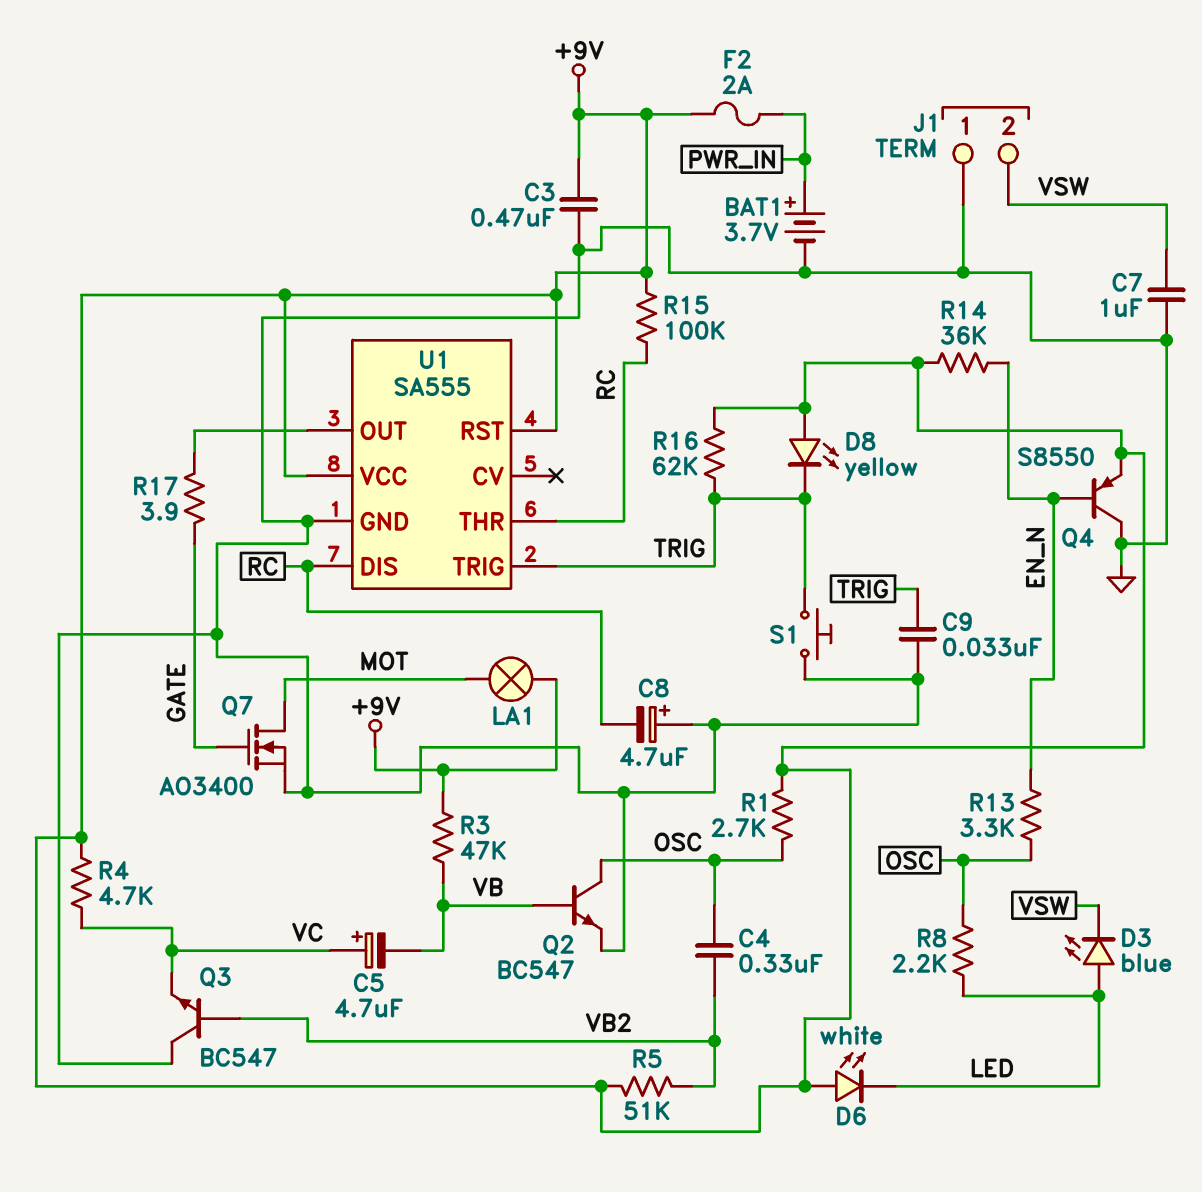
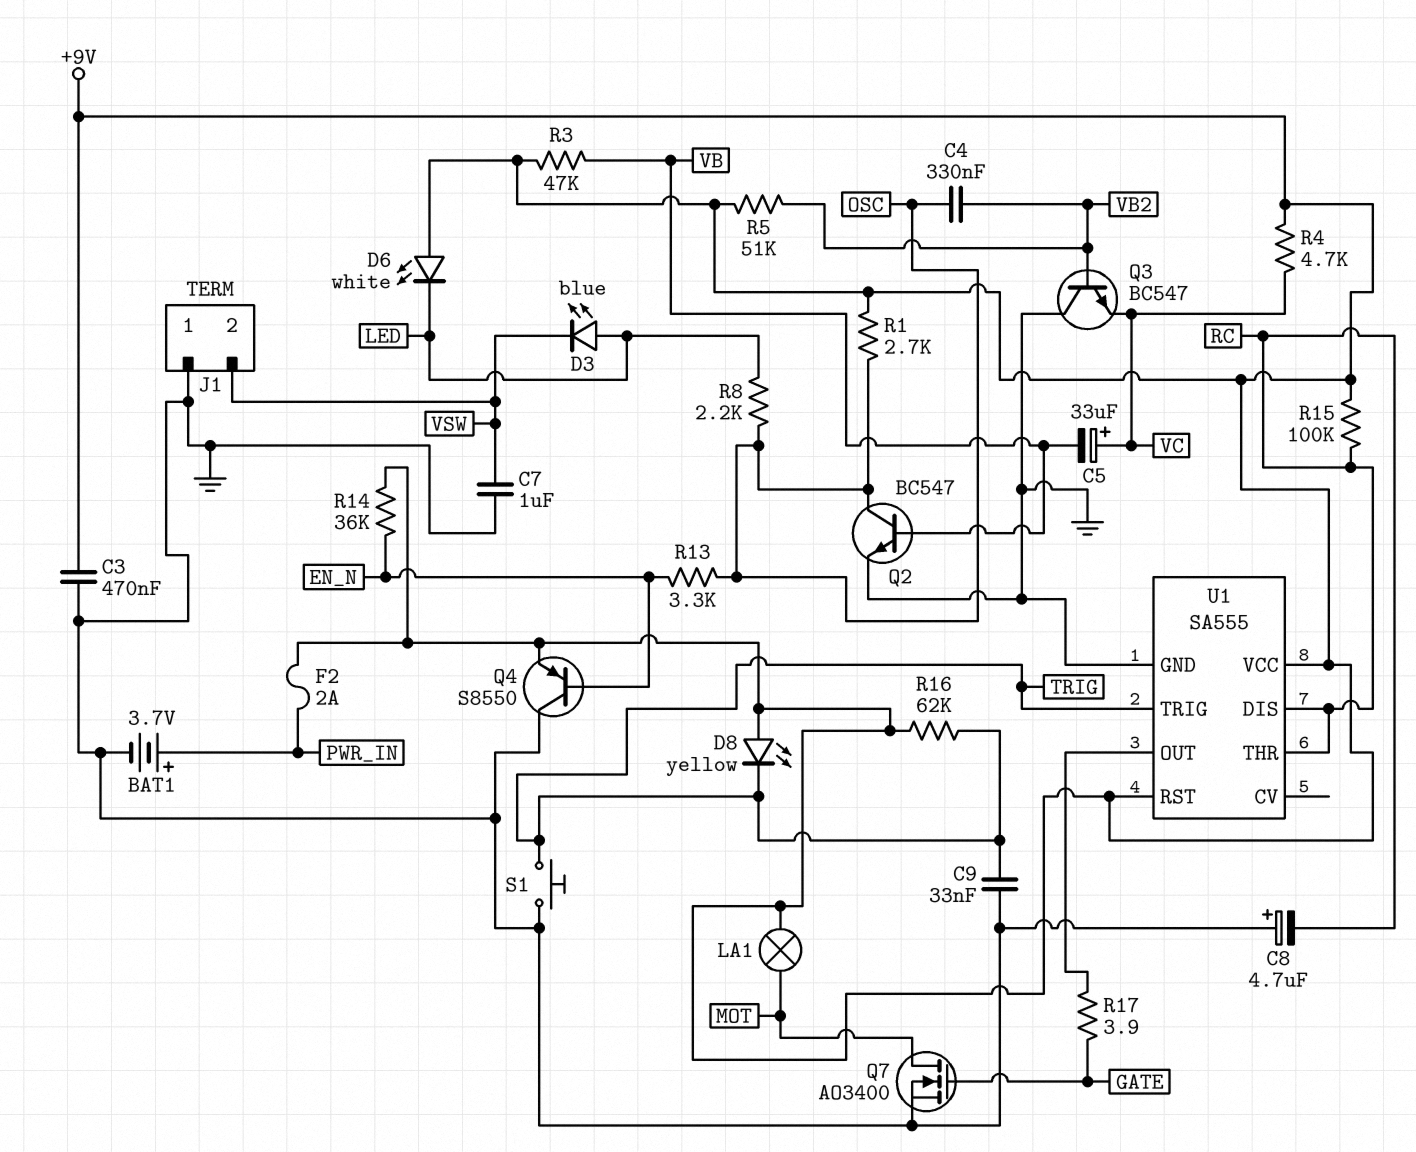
C5: 4.7uF (plus VC, minus VB) -> 33uF (plus VC, minus VB)

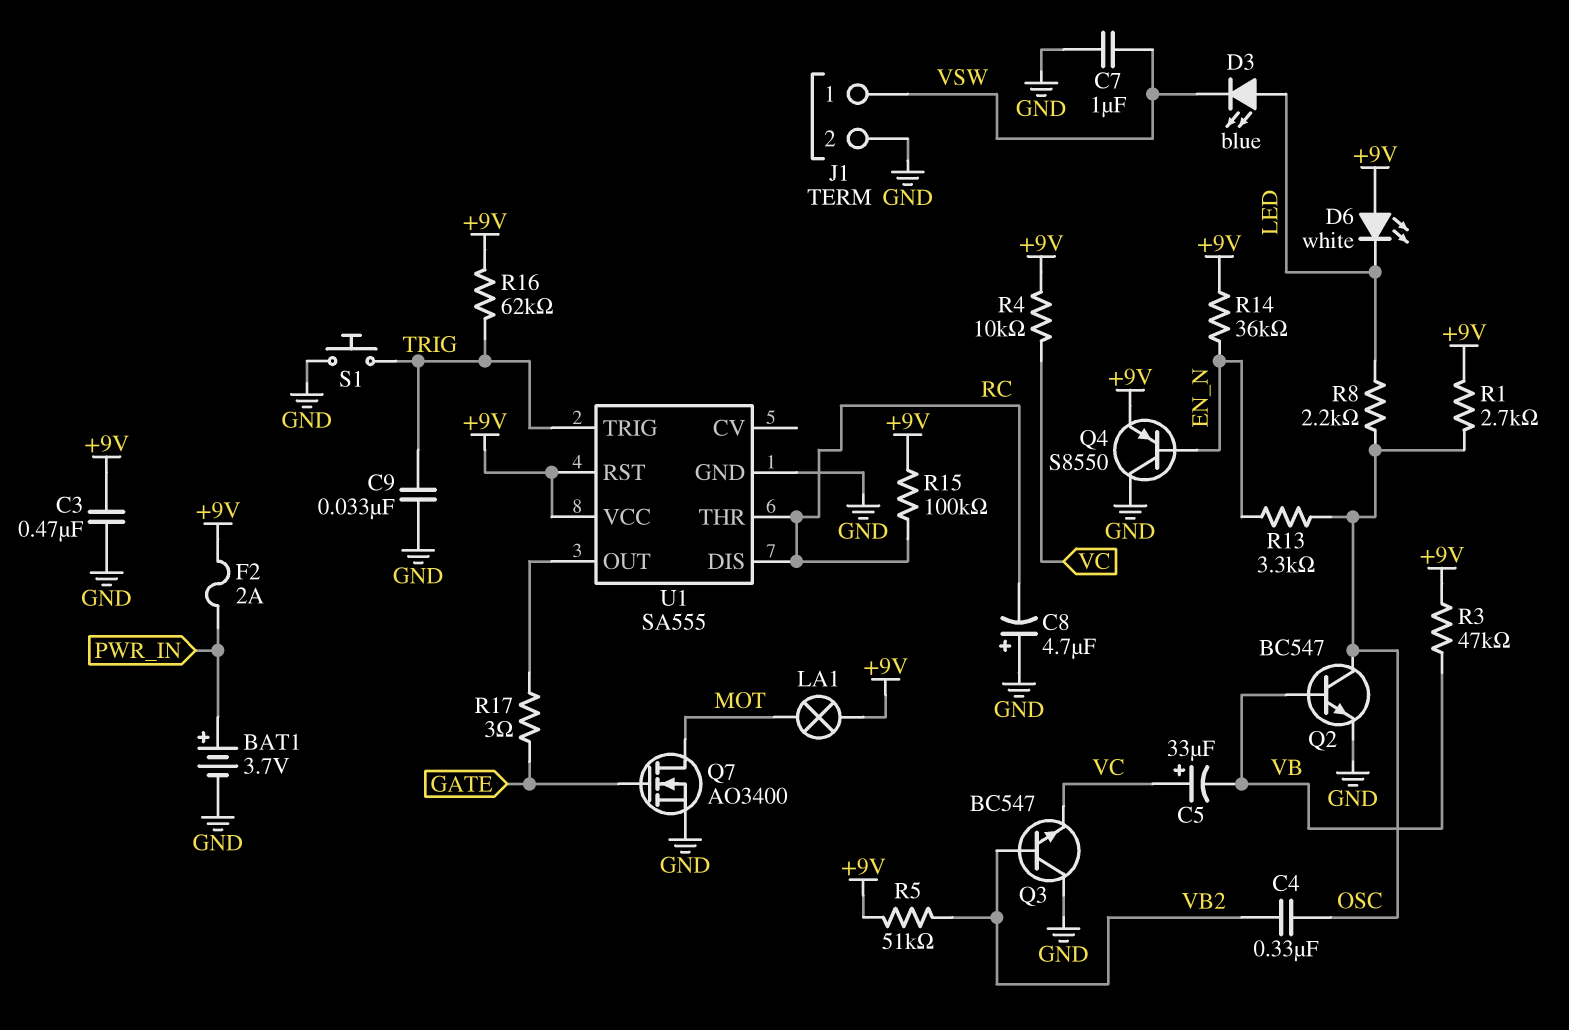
D8: LED yellow (A +9V, K TRIG) -> none
J1 pin 1: GND -> VSW
J1 pin 2: VSW -> GND
R4: 4.7k (+9V, VC) -> 10k (+9V, VC)
R17: 3.9 (GATE, U1/OUT) -> 3 (GATE, U1/OUT)

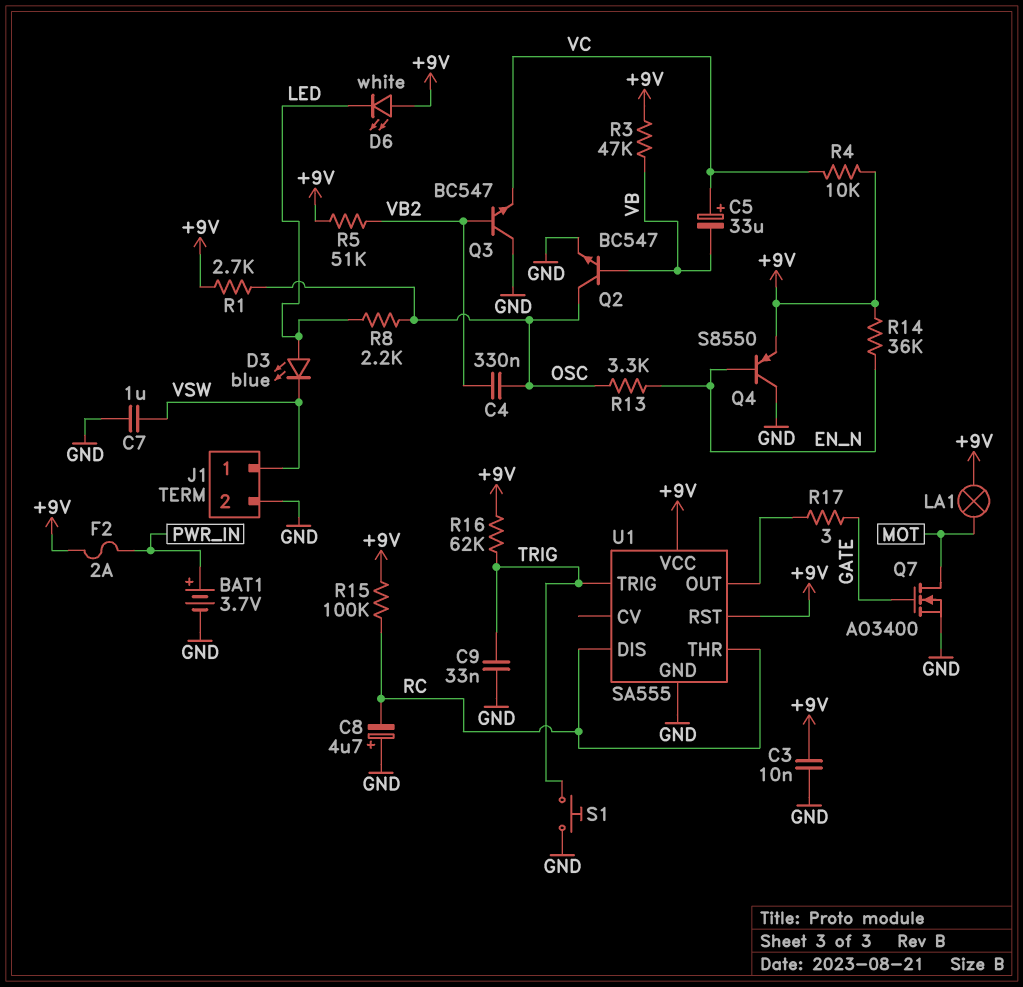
C3: 470nF (+9V, GND) -> 10nF (+9V, GND)

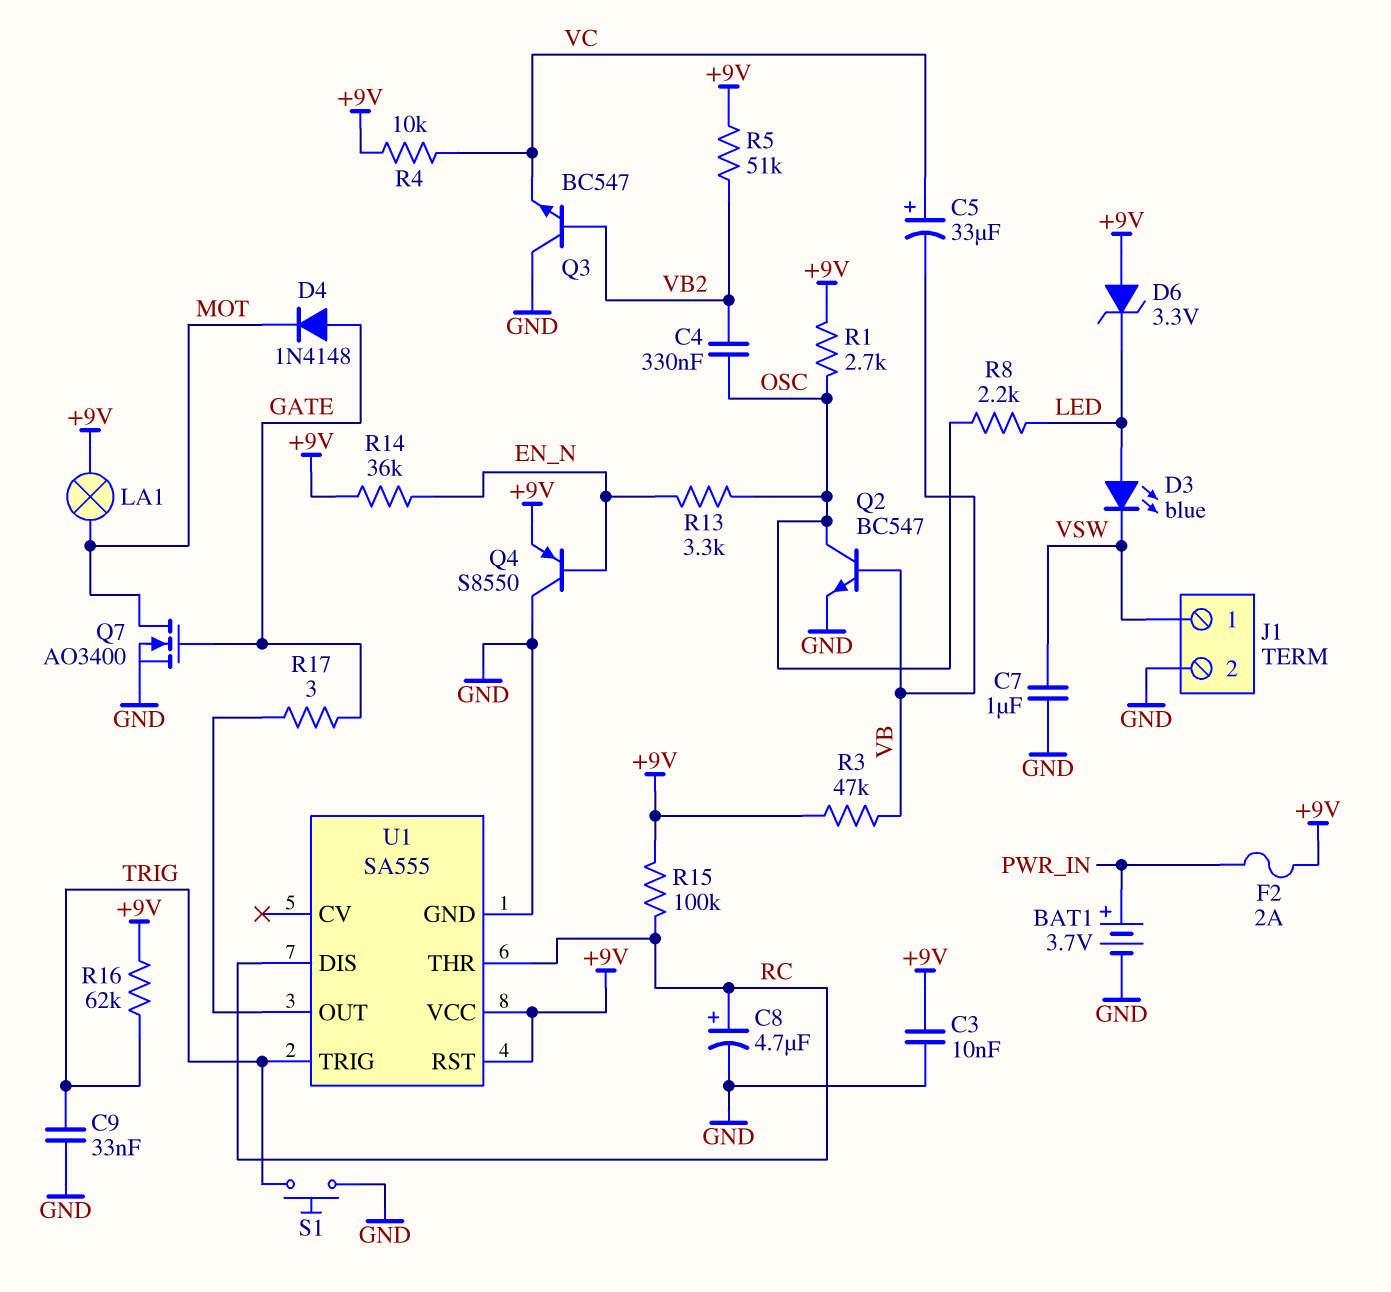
C8: 4.7uF (plus GND, minus RC) -> 4.7uF (plus RC, minus GND)
D4: none -> diode 1N4148 (A GATE, K MOT)
D6: LED white (A +9V, K LED) -> zener 3.3V (A +9V, K LED)

